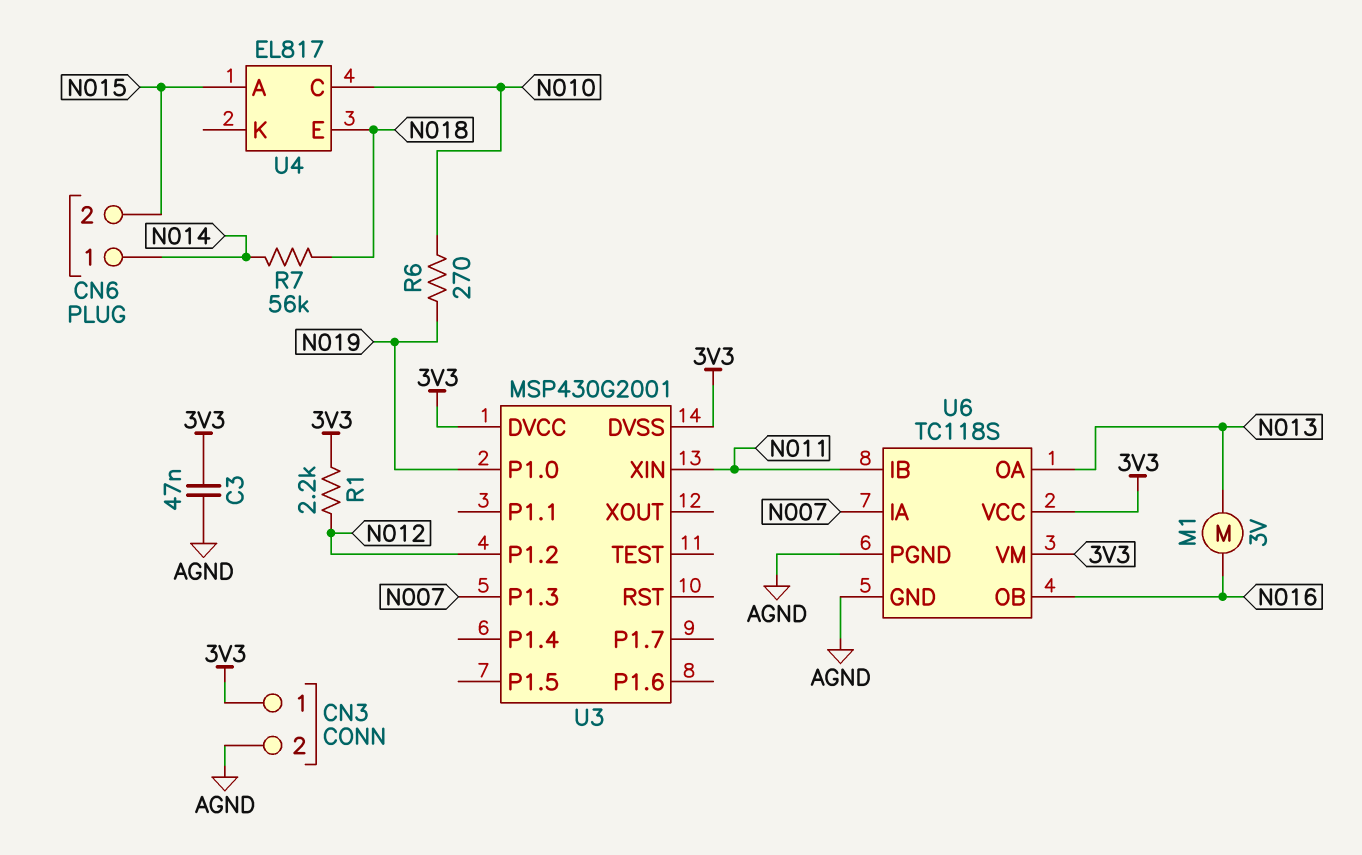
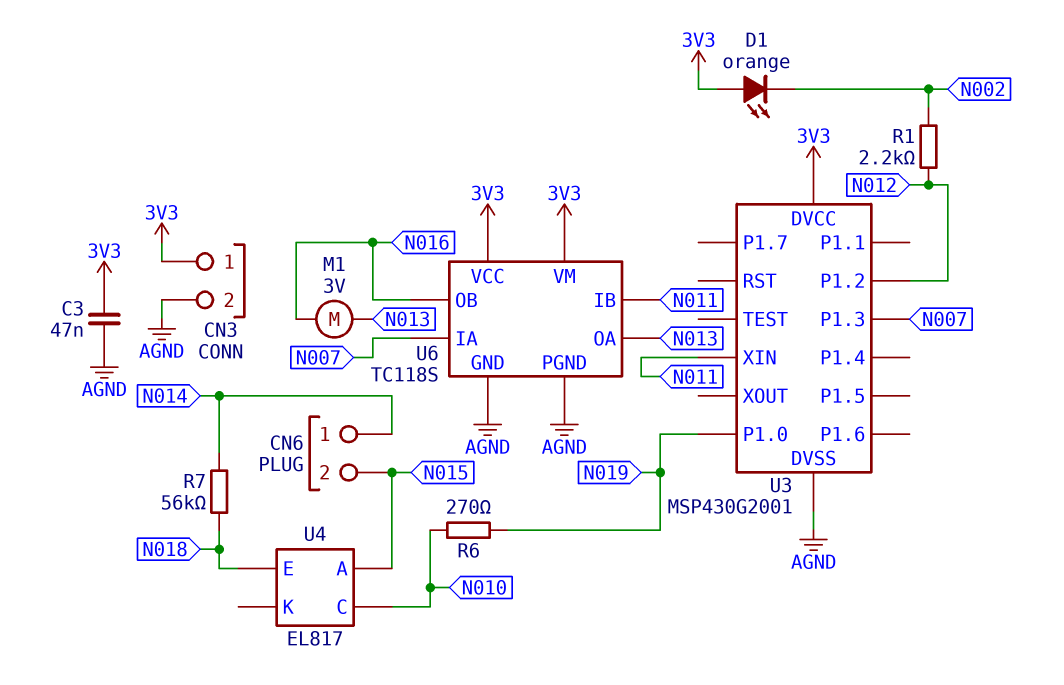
D1: none -> LED orange (A 3V3, K N002)
R1: 2.2k (3V3, N012) -> 2.2k (N002, N012)
U3 pin DVSS: 3V3 -> AGND

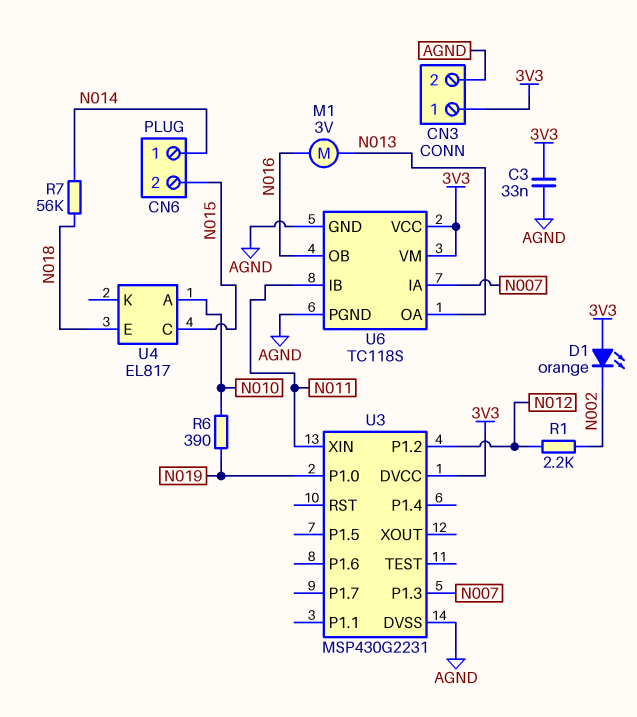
C3: 47nF (3V3, AGND) -> 33nF (3V3, AGND)
R6: 270 (N010, N019) -> 390 (N010, N019)
U3: MSP430G2001 -> MSP430G2231
U4 pin A: N015 -> N010
U4 pin C: N010 -> N015

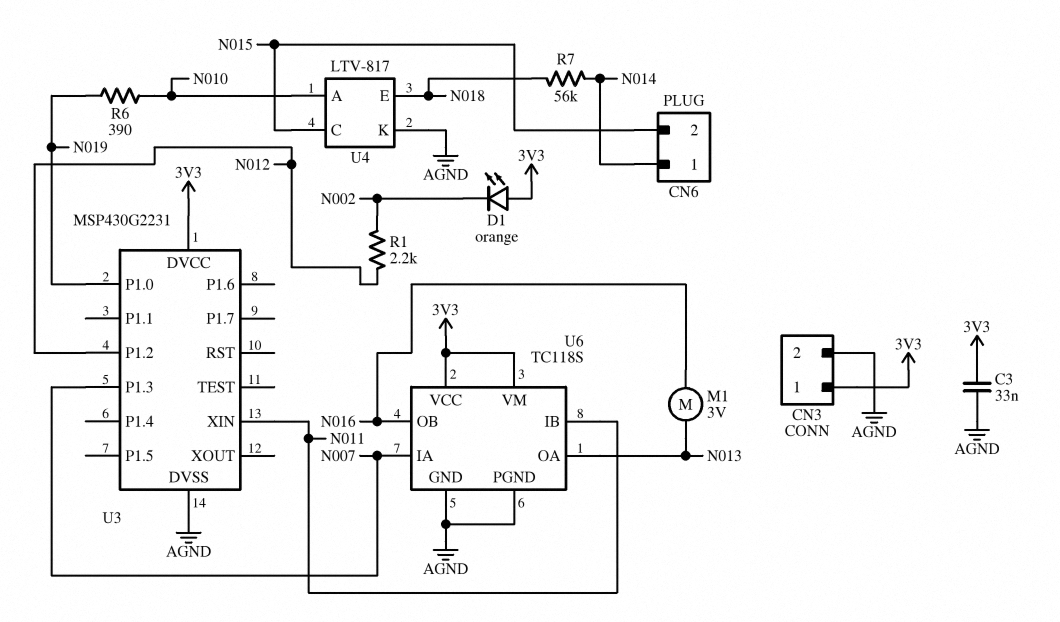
U4: EL817 -> LTV-817
U4 pin K: none -> AGND

